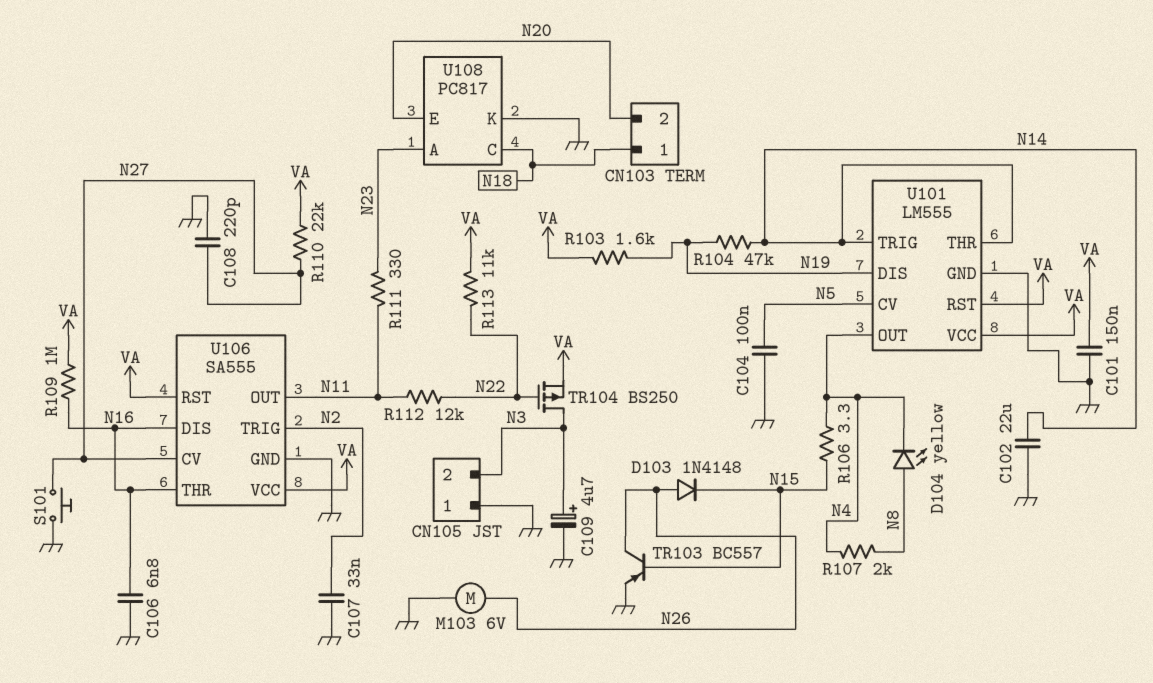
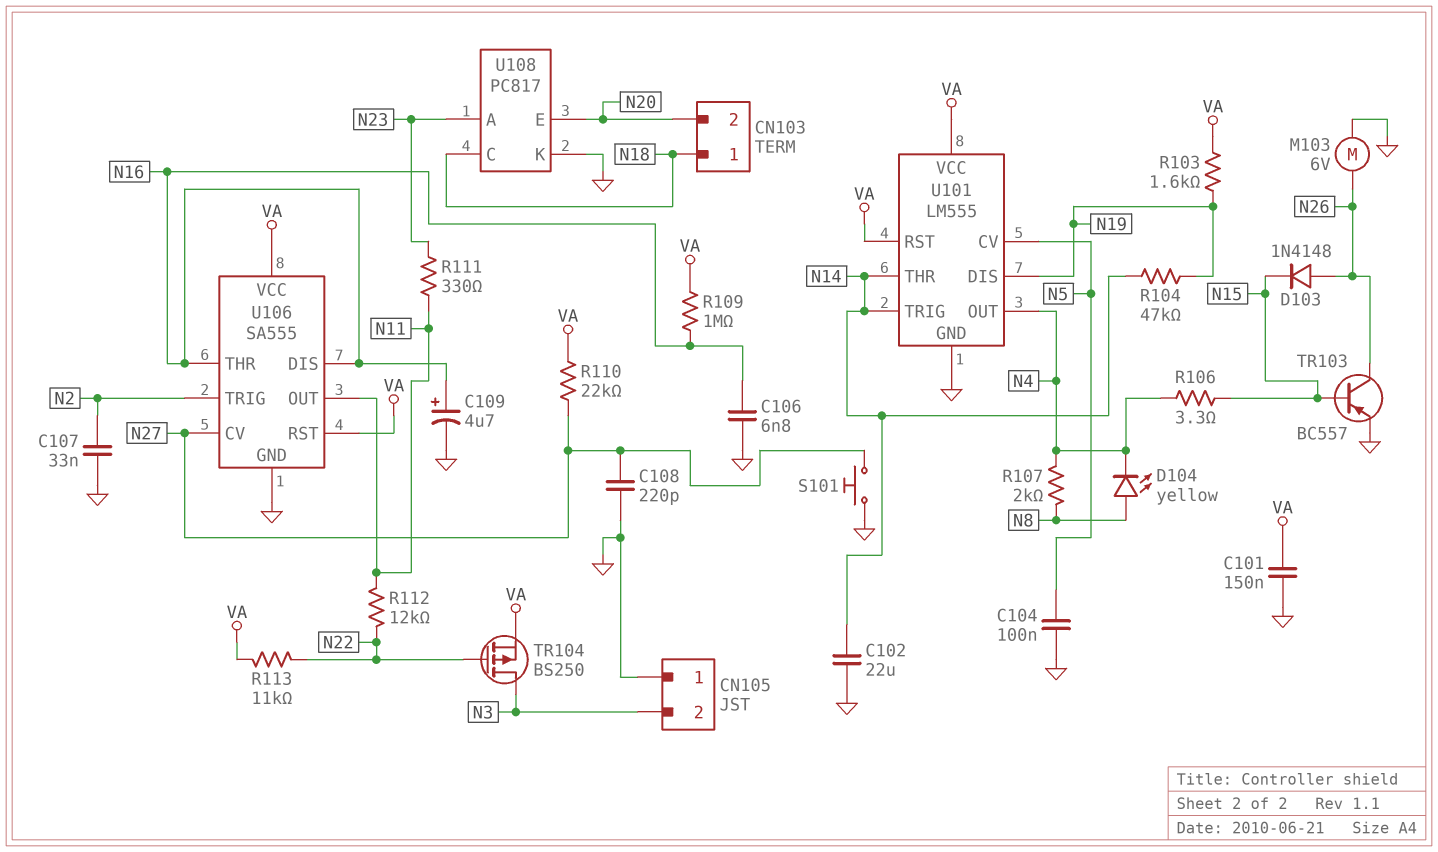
C109: 4.7uF (plus N3, minus GND) -> 4.7uF (plus N16, minus GND)

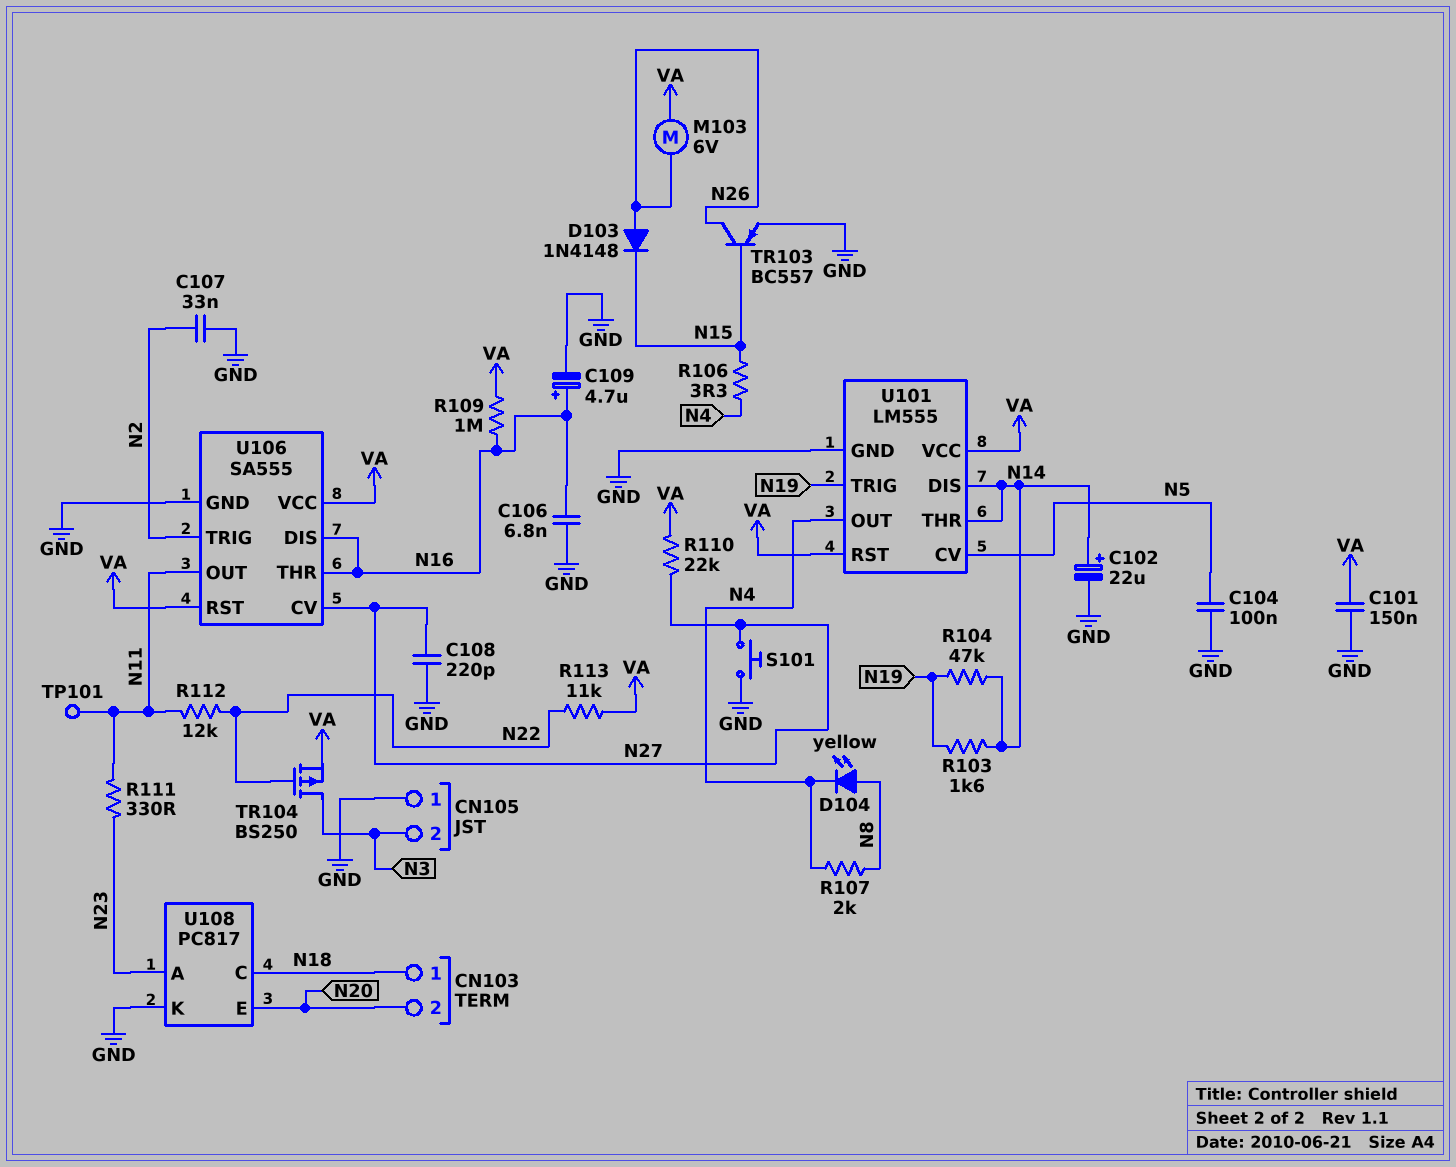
C102: 22uF (GND, N14) -> 22uF (plus N14, minus GND)
M103: motor 6V (GND, N26) -> motor 6V (N26, VA)
R103: 1.6k (N19, VA) -> 1.6k (N14, N19)
TP101: none -> test point (N11)
U101 pin DIS: N19 -> N14
U101 pin TRIG: N14 -> N19

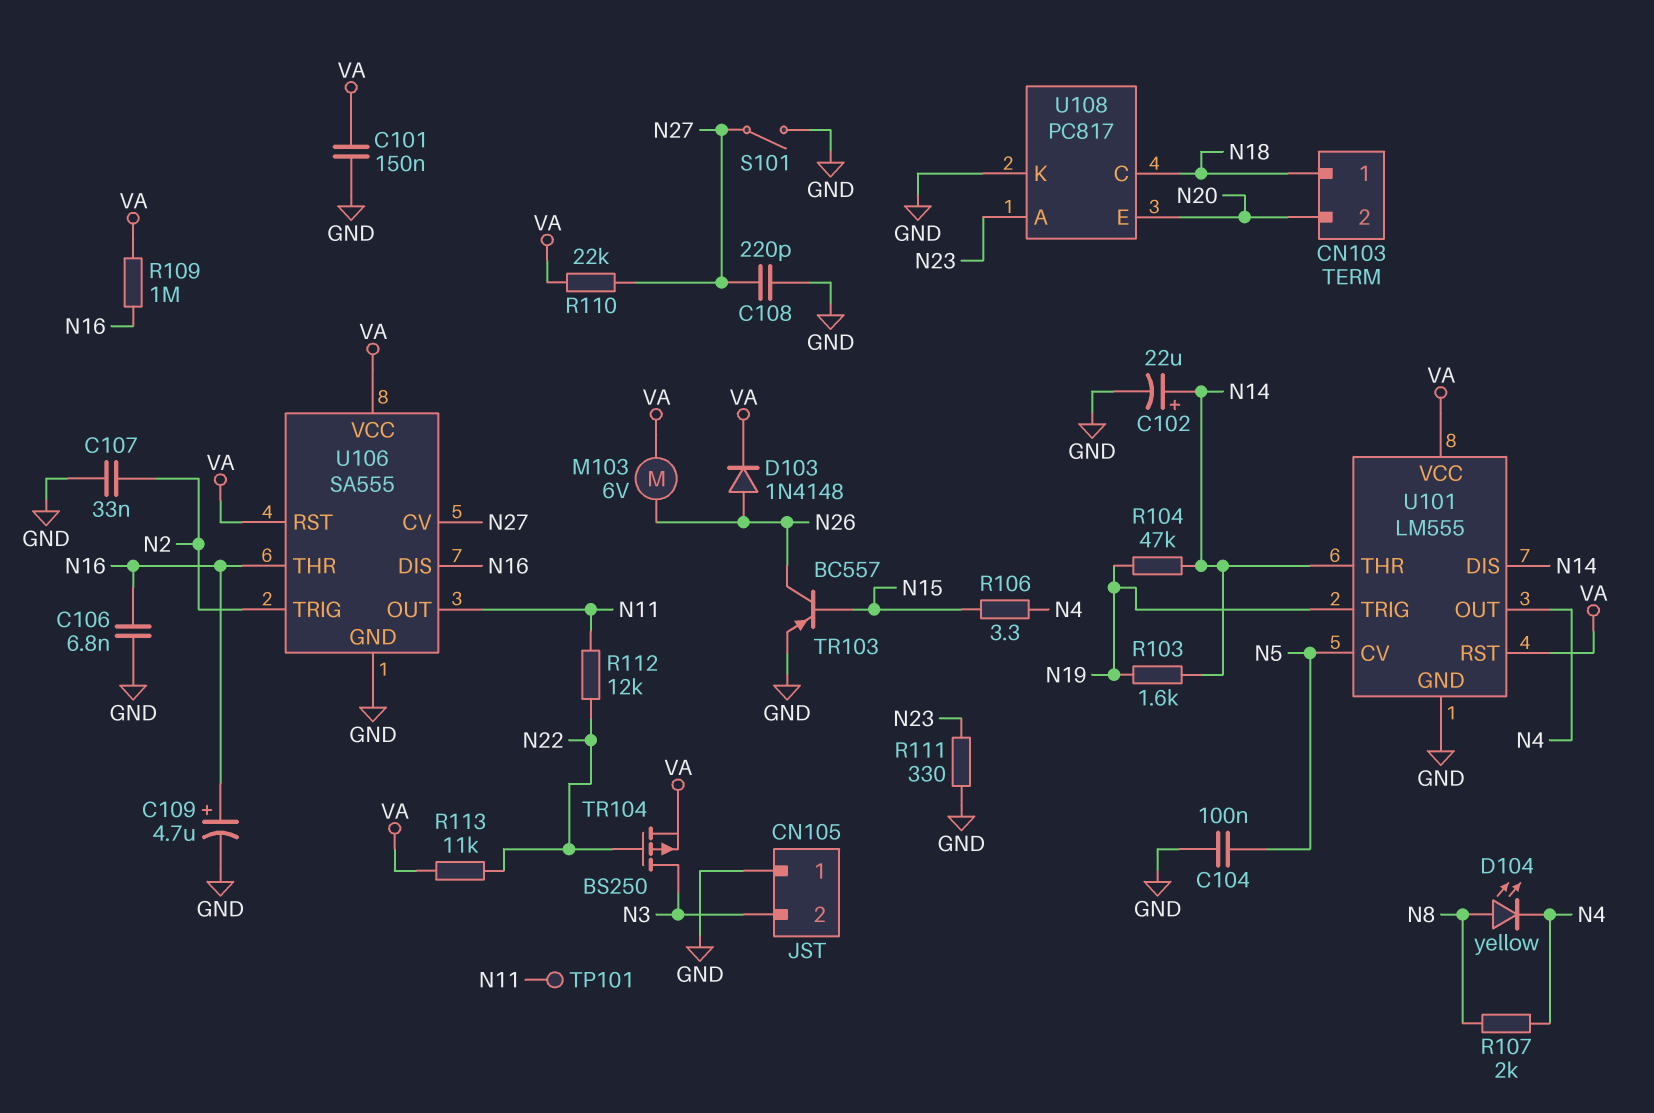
D103: diode 1N4148 (A N26, K N15) -> diode 1N4148 (A N26, K VA)
R111: 330 (N11, N23) -> 330 (GND, N23)
S101: button (GND, N27) -> switch (GND, N27)

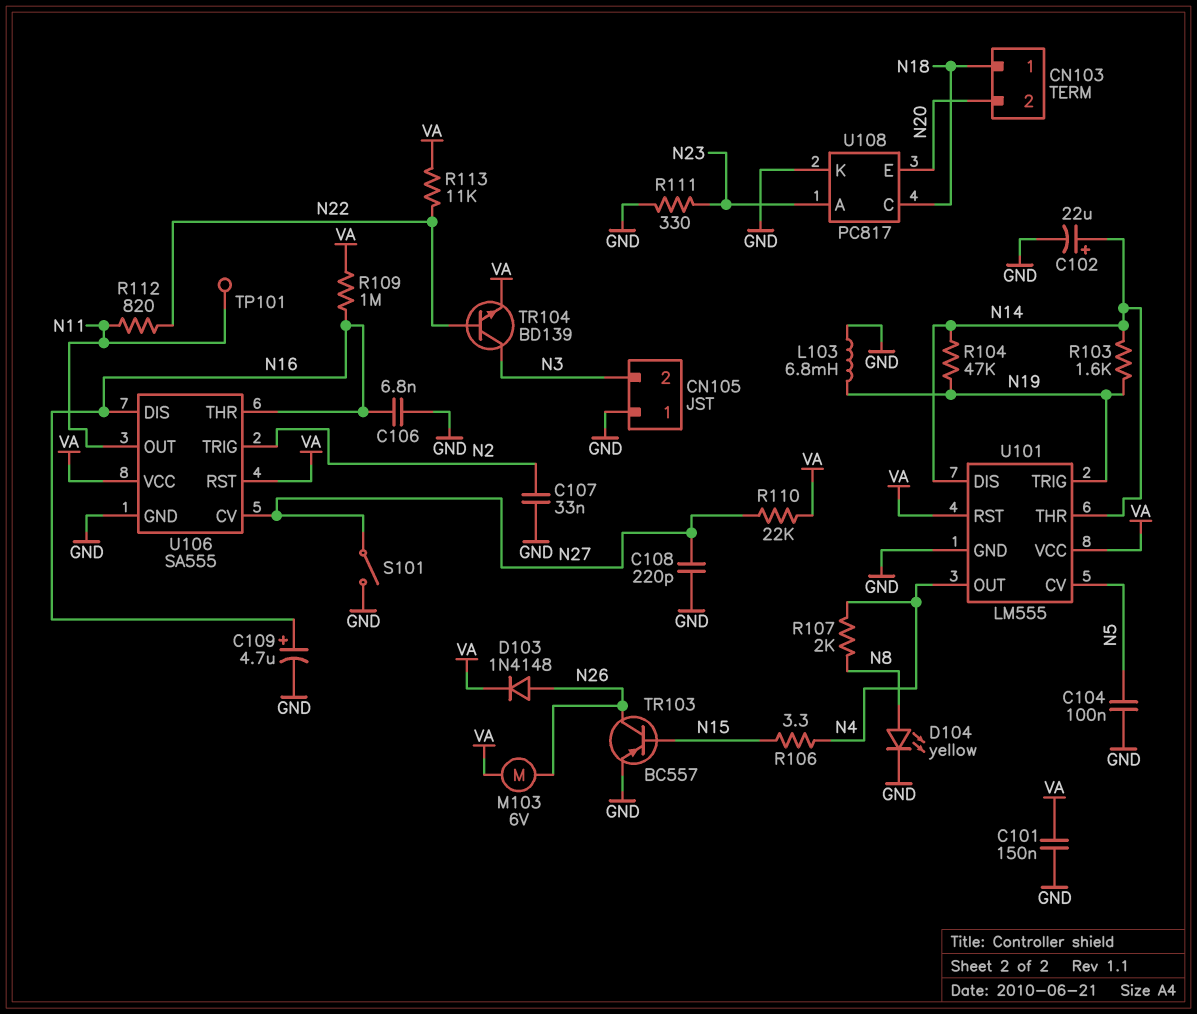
D104: LED yellow (A N8, K N4) -> LED yellow (A N8, K GND)
L103: none -> 6.8mH (GND, N19)
R112: 12k (N11, N22) -> 820 (N11, N22)
TR104: PMOS BS250 (G N22, D N3, S VA) -> NPN BD139 (B N22, C N3, E VA)

